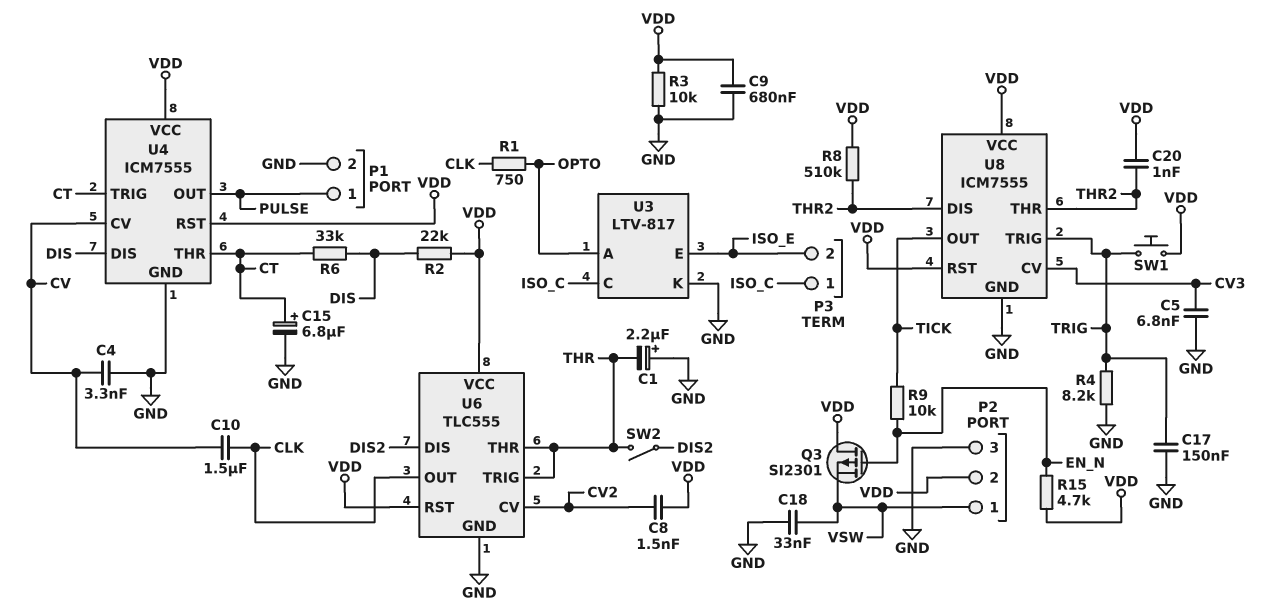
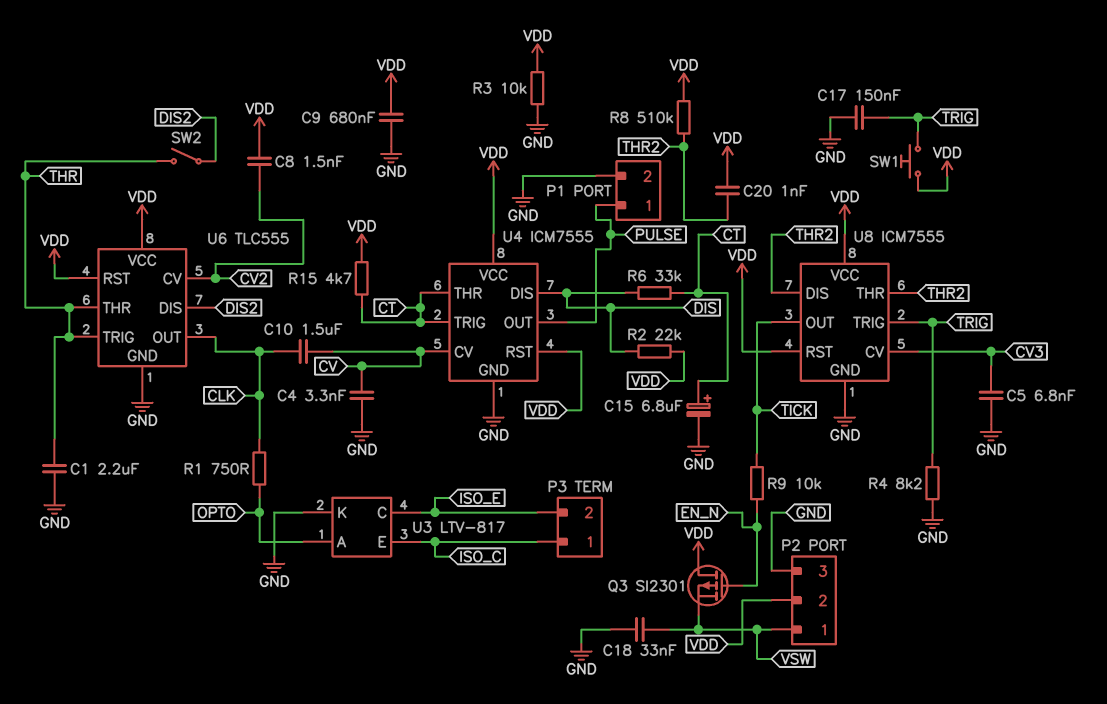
C1: 2.2uF (plus GND, minus THR) -> 2.2uF (GND, THR)
R15: 4.7k (EN_N, VDD) -> 4.7k (CT, VDD)
U3 pin C: ISO_C -> ISO_E
U3 pin E: ISO_E -> ISO_C

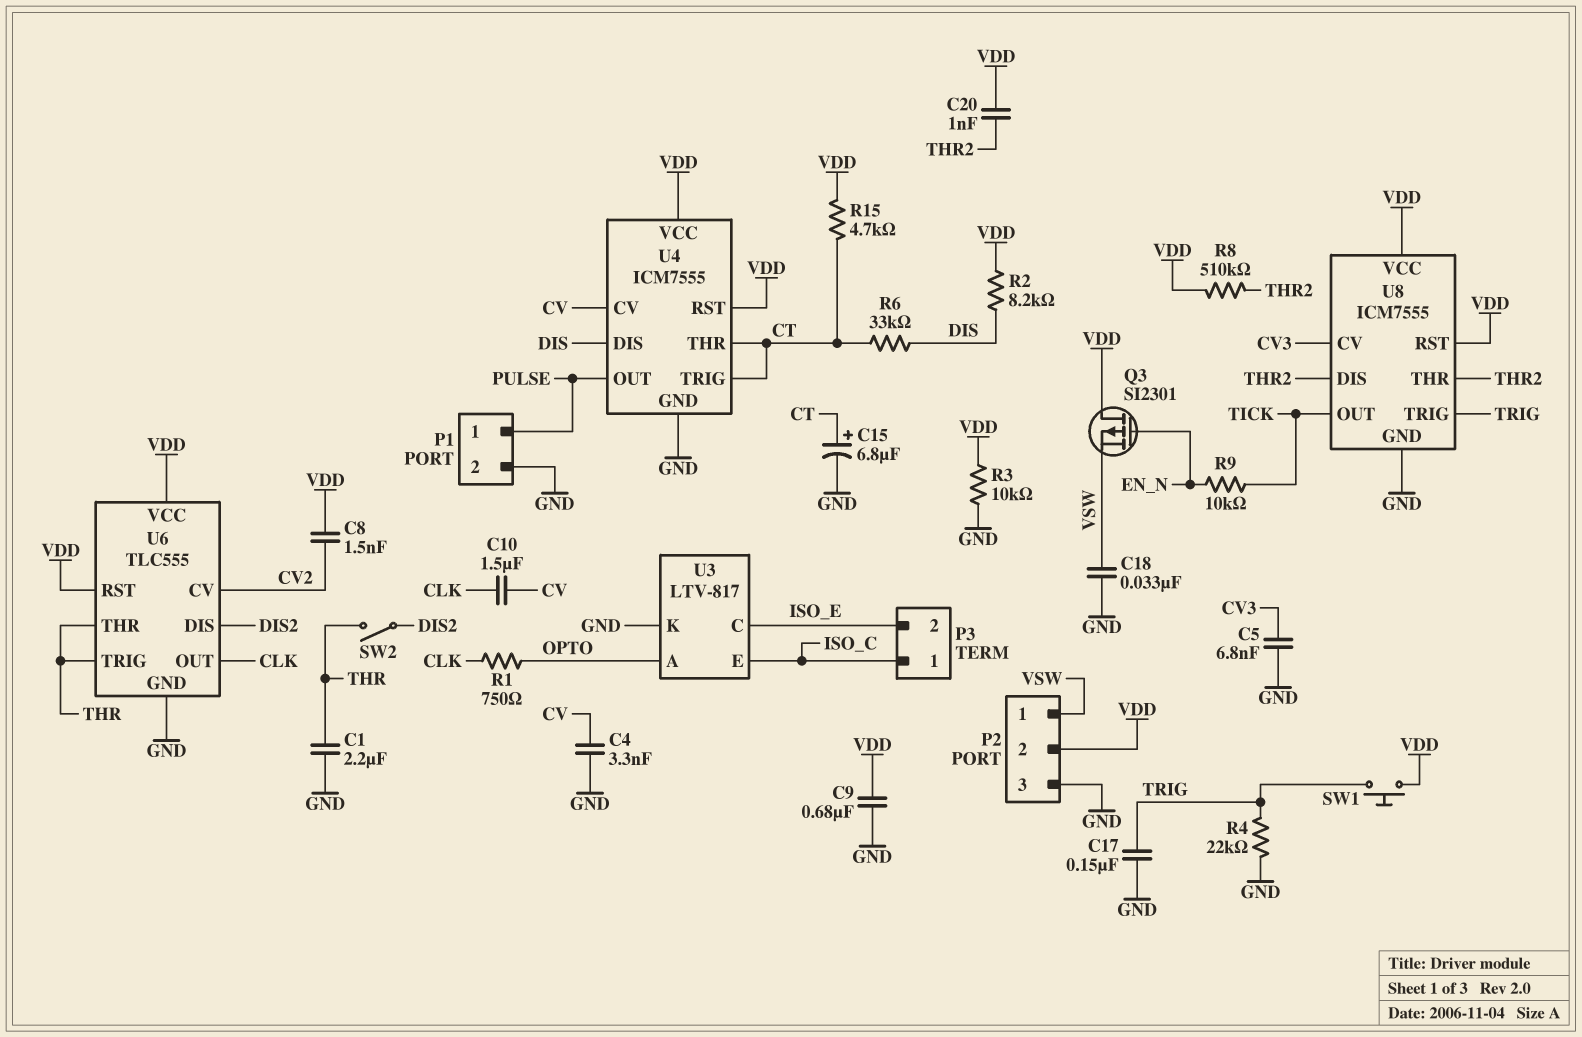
R2: 22k (DIS, VDD) -> 8.2k (DIS, VDD)
R4: 8.2k (GND, TRIG) -> 22k (GND, TRIG)

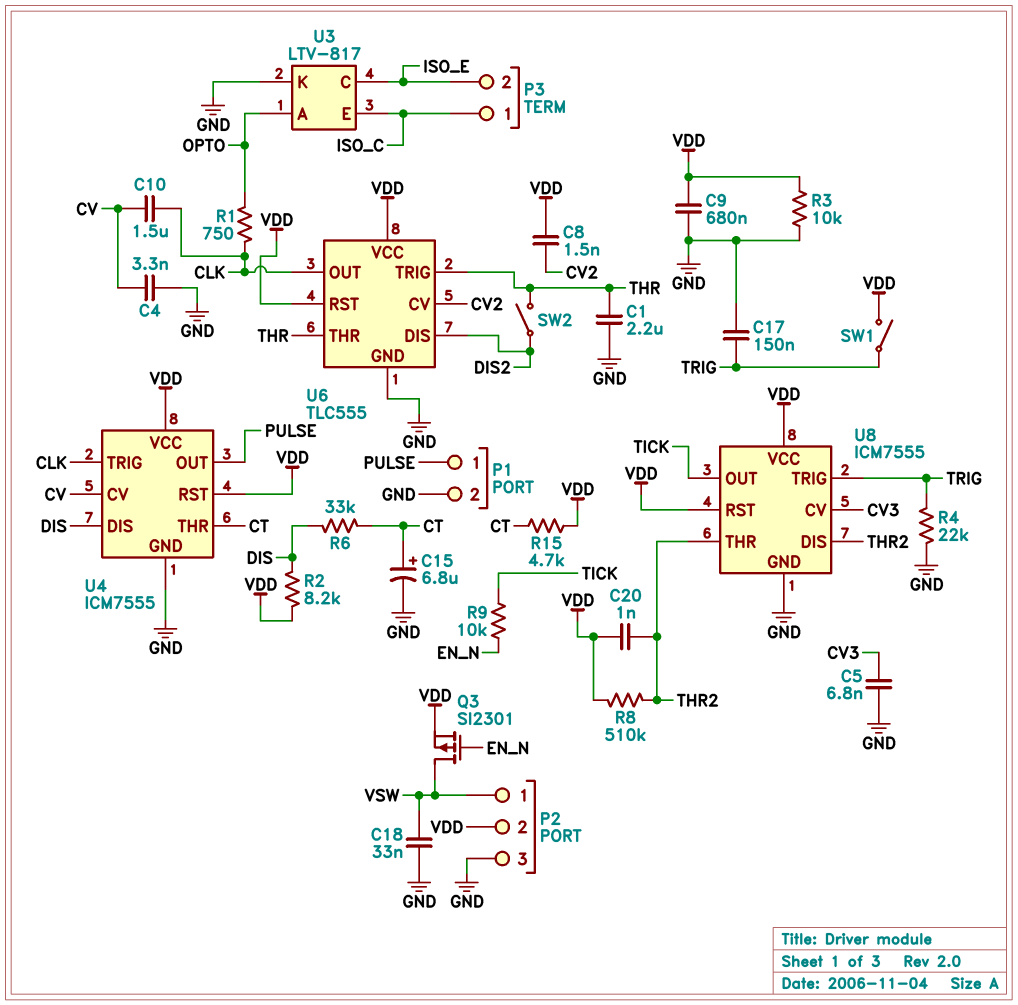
Q3: PMOS SI2301 (G EN_N, D VDD, S VSW) -> PMOS SI2301 (G EN_N, D VSW, S VDD)
SW1: button (TRIG, VDD) -> switch (TRIG, VDD)
U4 pin TRIG: CT -> CLK

